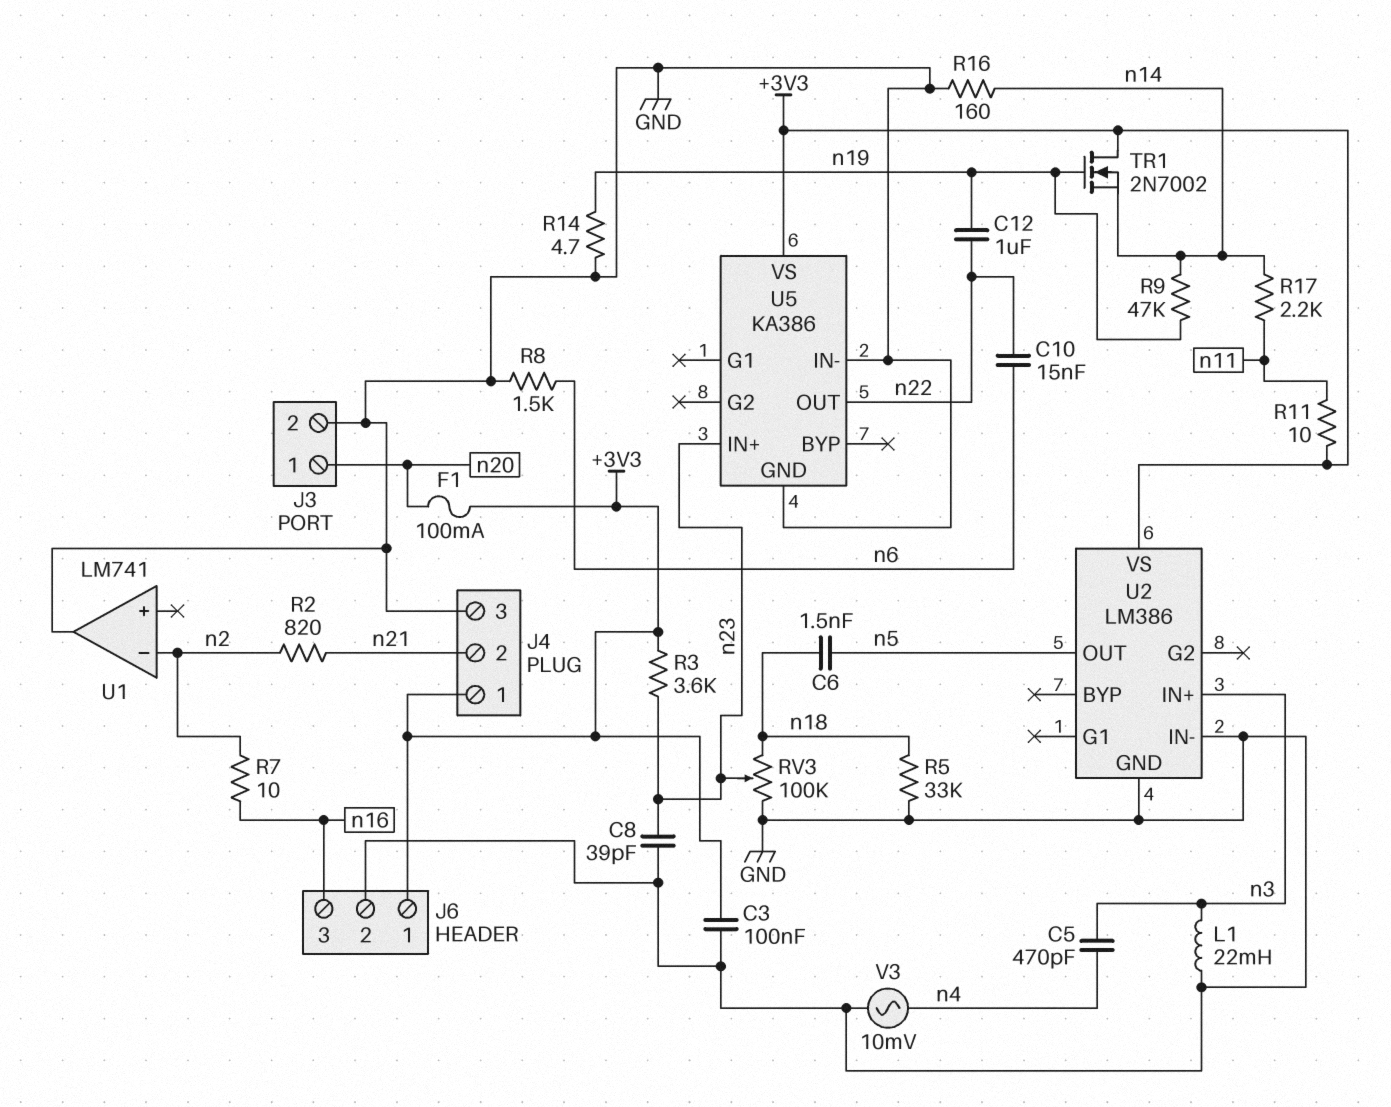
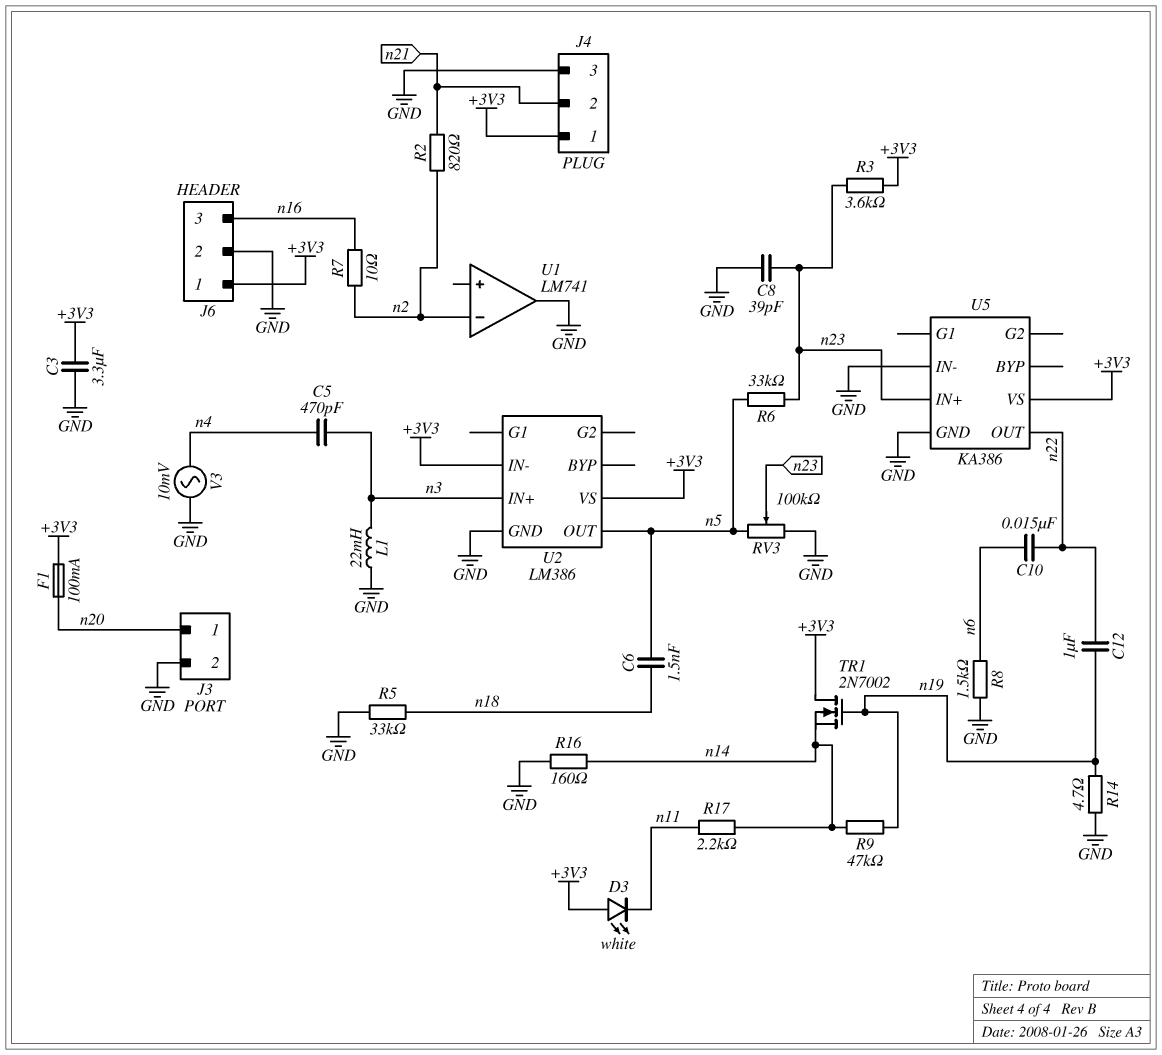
C3: 100nF (+3V3, GND) -> 3.3uF (+3V3, GND)
D3: none -> LED white (A +3V3, K n11)
R6: none -> 33k (n5, n23)
R11: 10 (+3V3, n11) -> none
RV3: 100k (GND, n18, wiper n23) -> 100k (GND, n5, wiper n23)
U2 pin IN-: GND -> +3V3

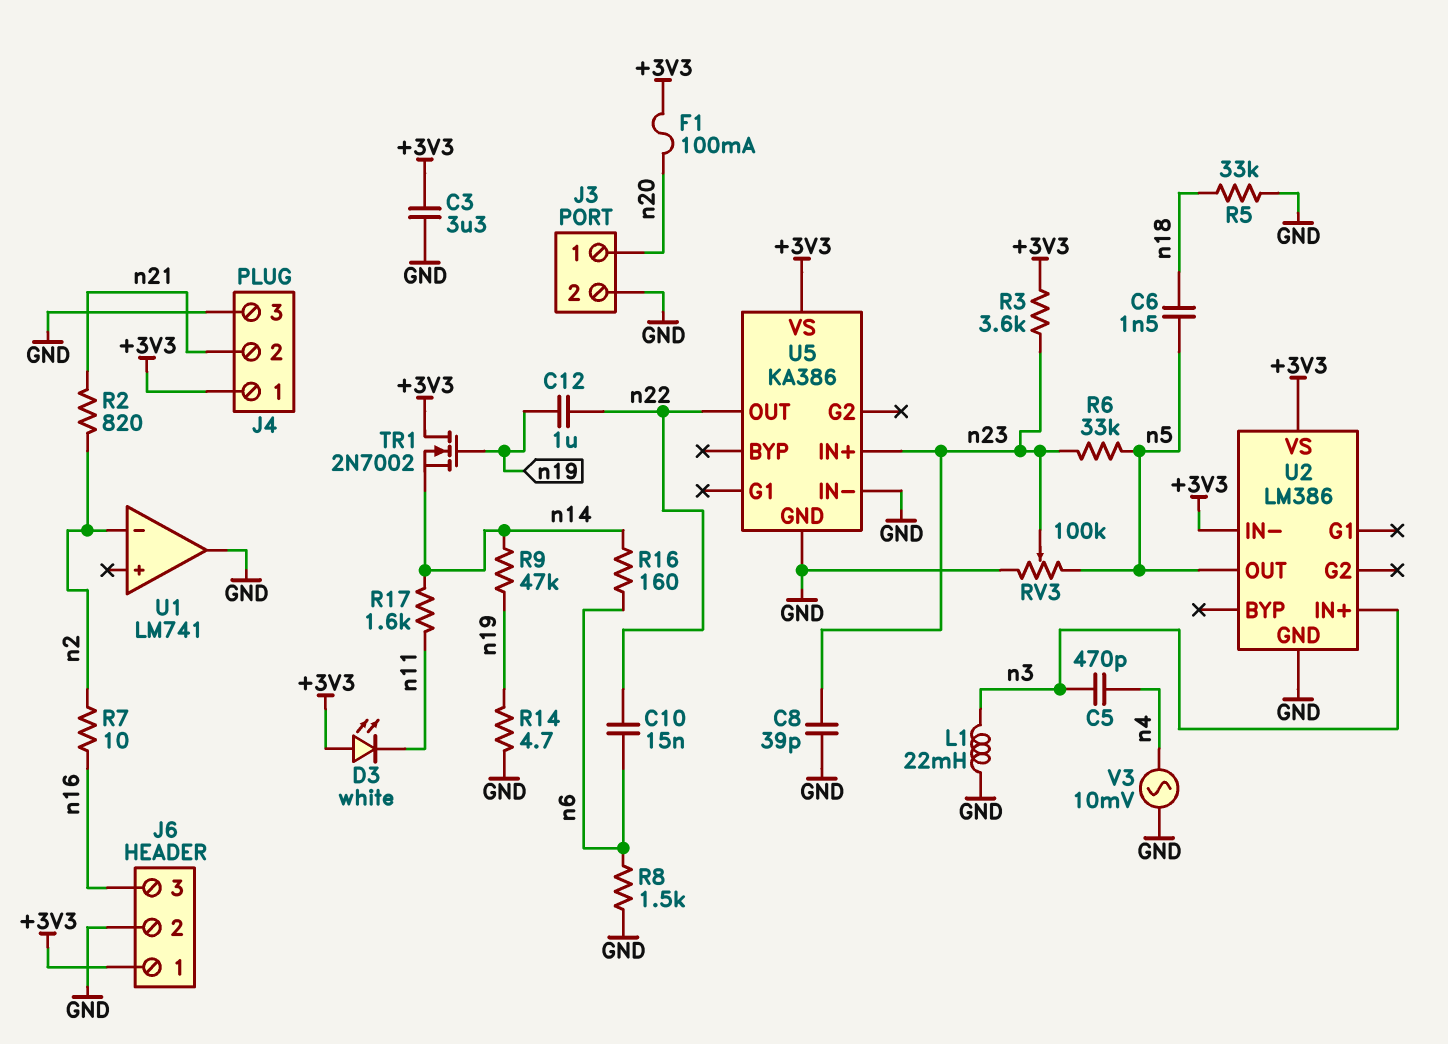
R16: 160 (GND, n14) -> 160 (n6, n14)
R17: 2.2k (n11, n14) -> 1.6k (n11, n14)

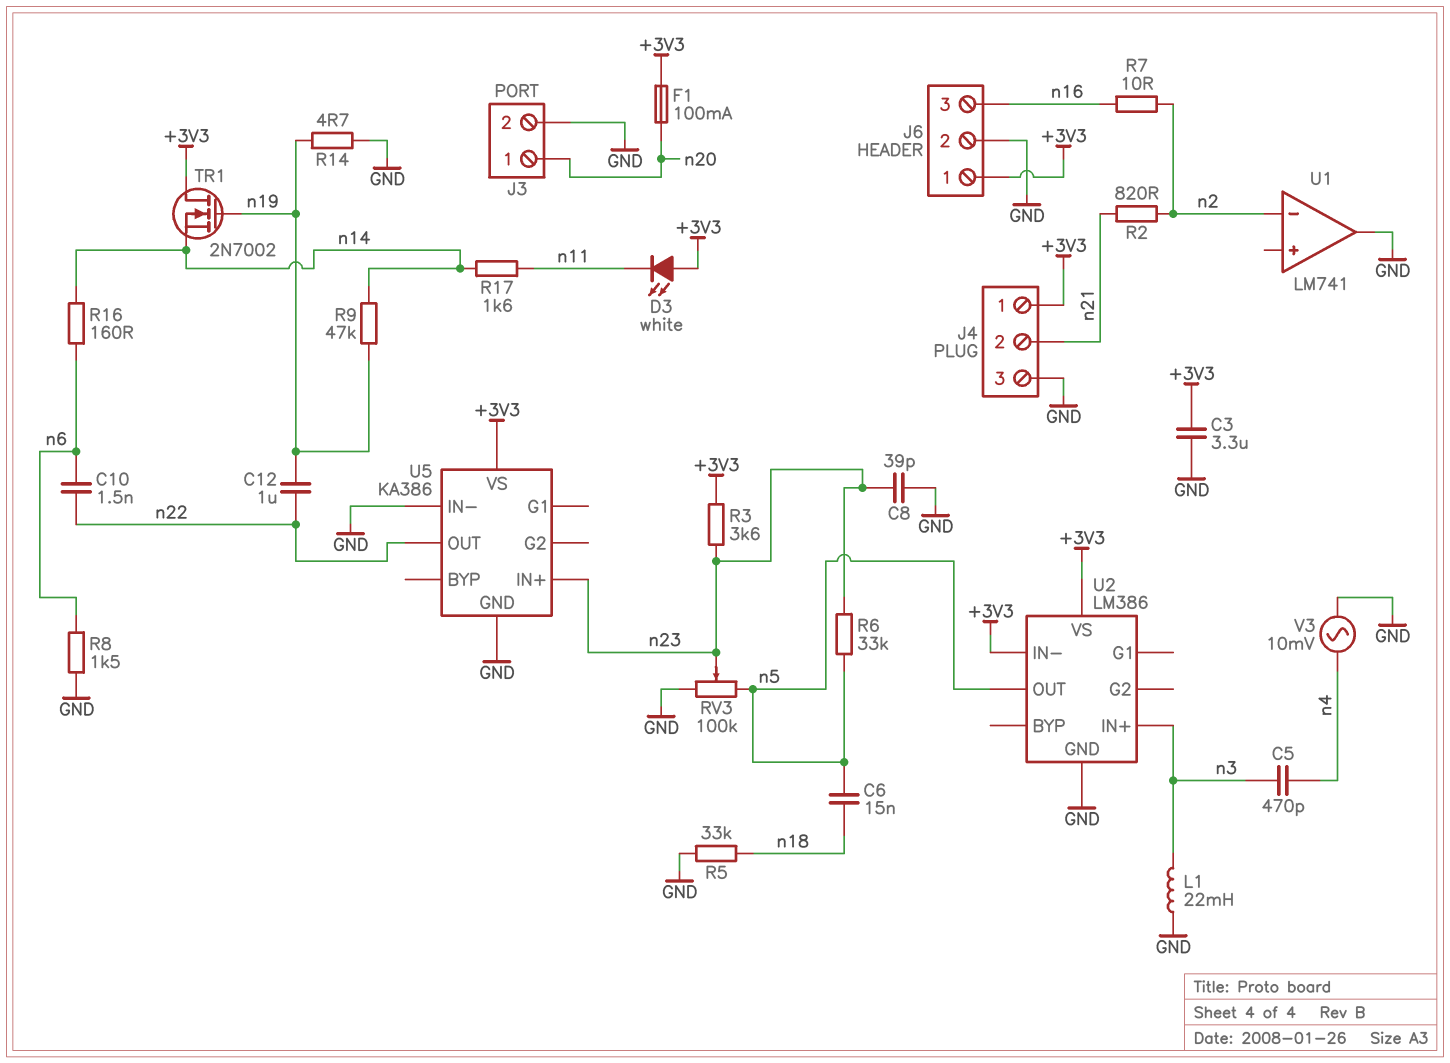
C6: 1.5nF (n5, n18) -> 15nF (n5, n18)
C10: 15nF (n6, n22) -> 1.5nF (n6, n22)

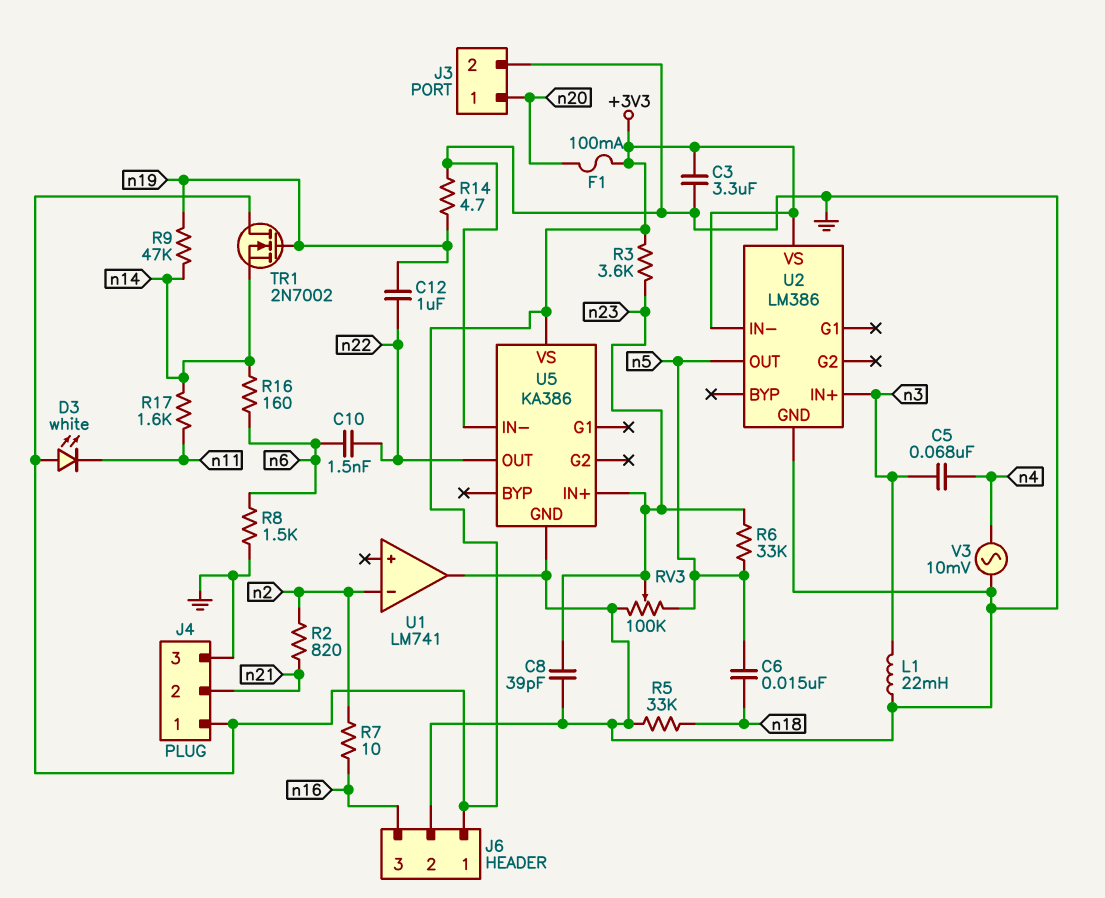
C5: 470pF (n3, n4) -> 68nF (n3, n4)

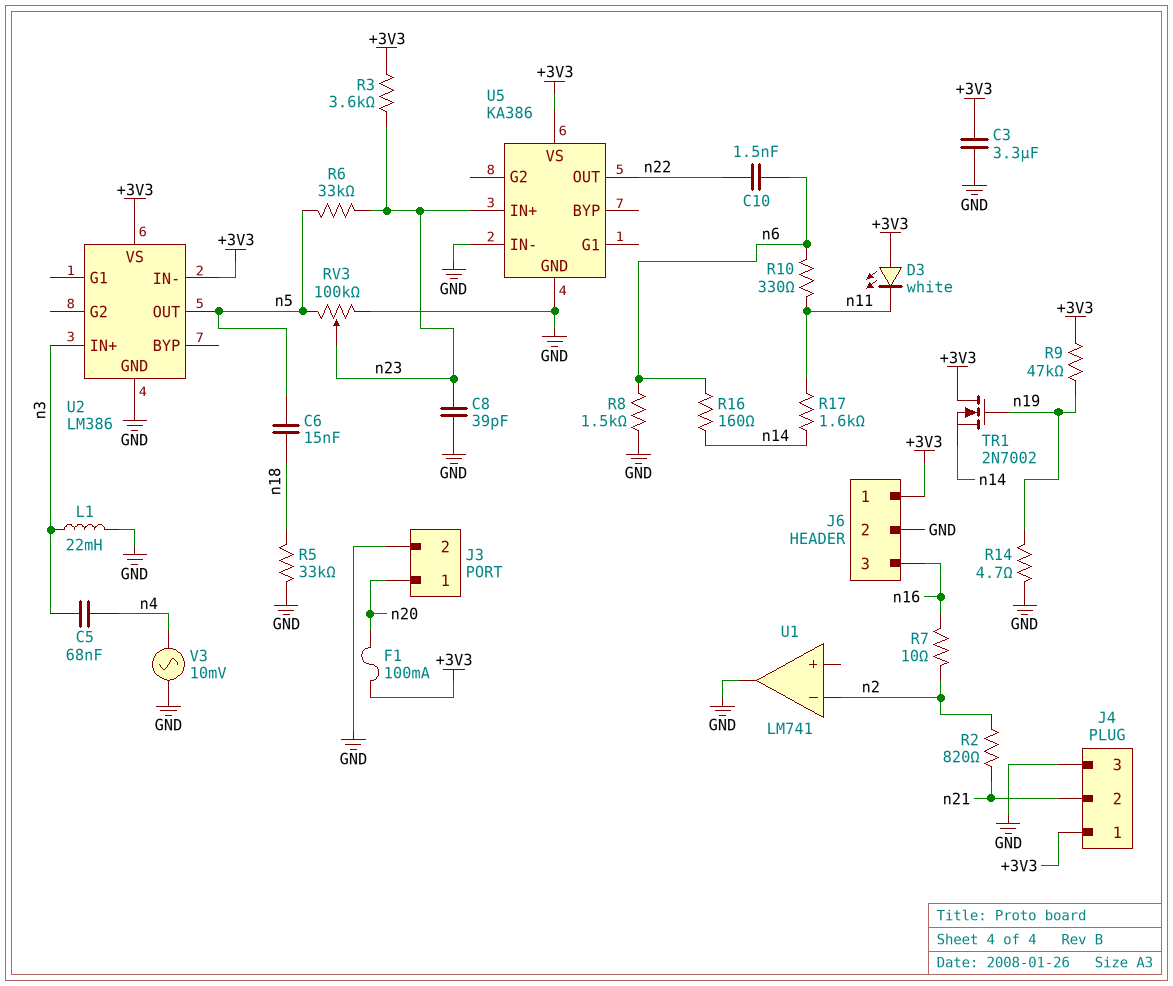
C12: 1uF (n19, n22) -> none
R9: 47k (n14, n19) -> 47k (+3V3, n19)
R10: none -> 330 (n6, n11)

